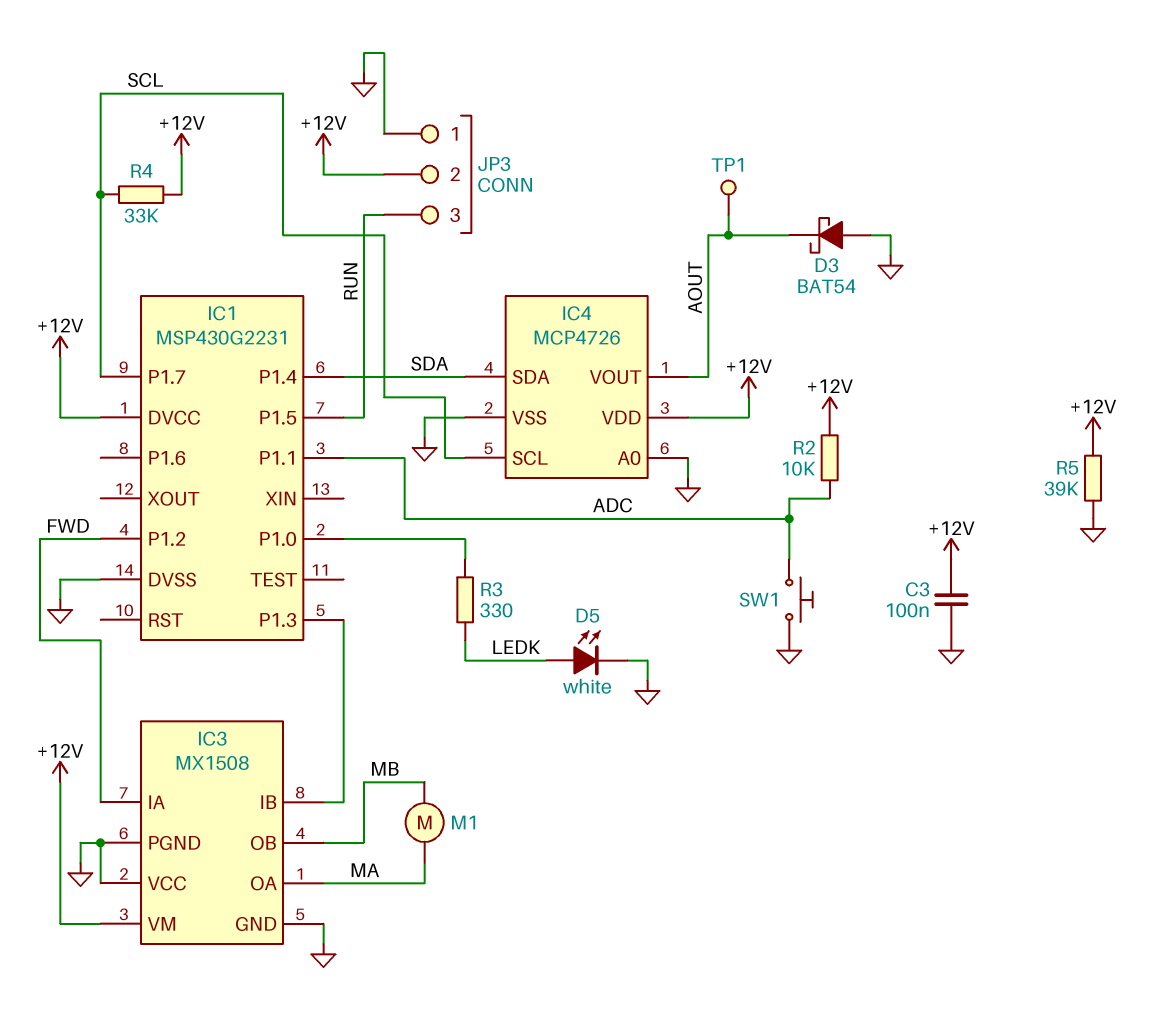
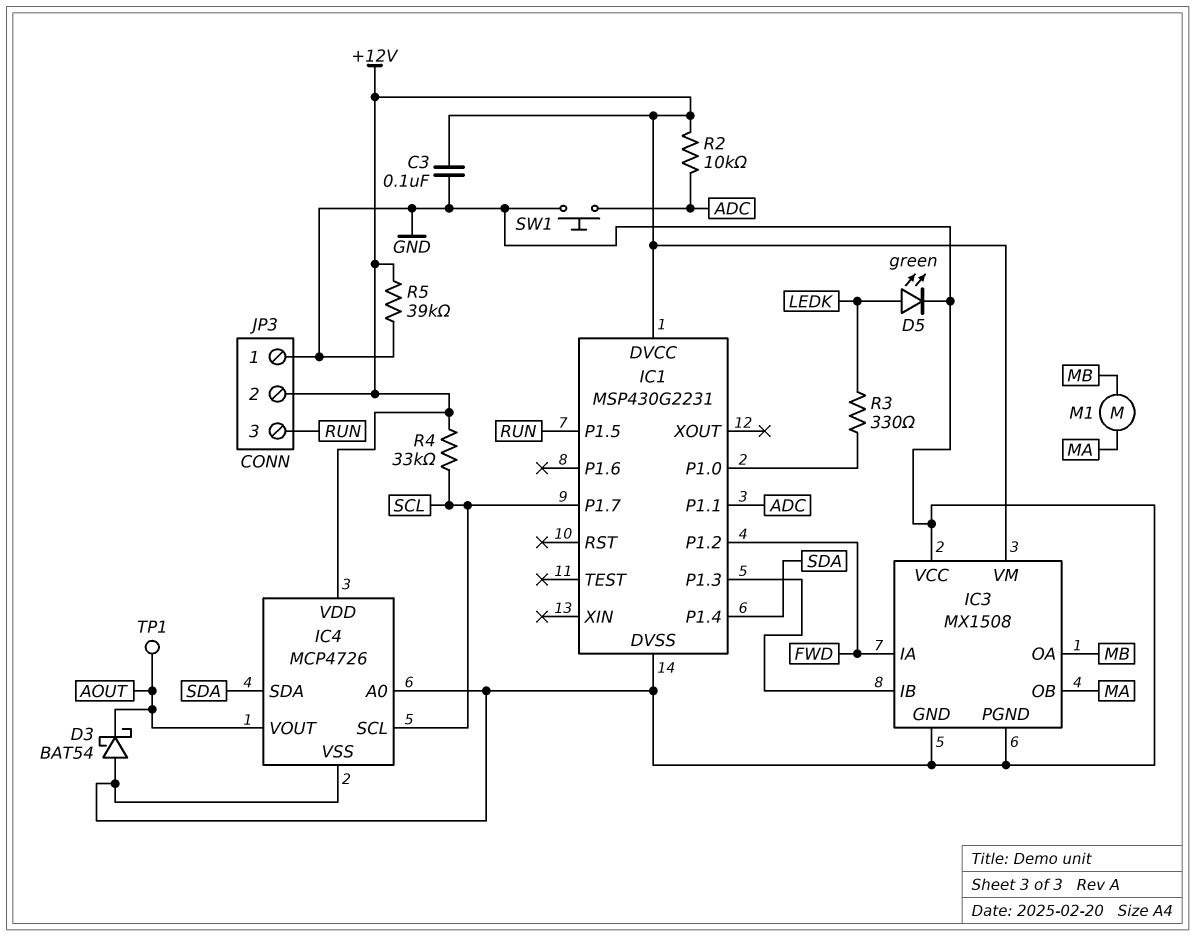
D5: LED white (A LEDK, K GND) -> LED green (A LEDK, K GND)
IC3 pin OA: MA -> MB
IC3 pin OB: MB -> MA

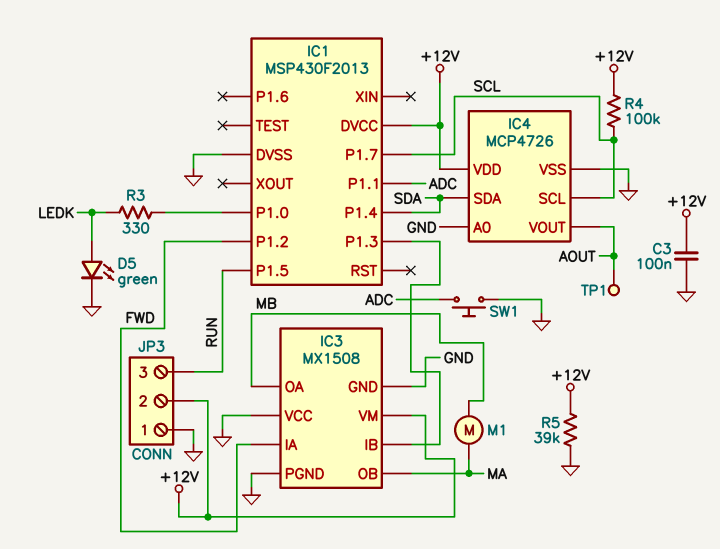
D3: schottky BAT54 (A GND, K AOUT) -> none
IC1: MSP430G2231 -> MSP430F2013
R2: 10k (+12V, ADC) -> none
R4: 33k (+12V, SCL) -> 100k (+12V, SCL)

